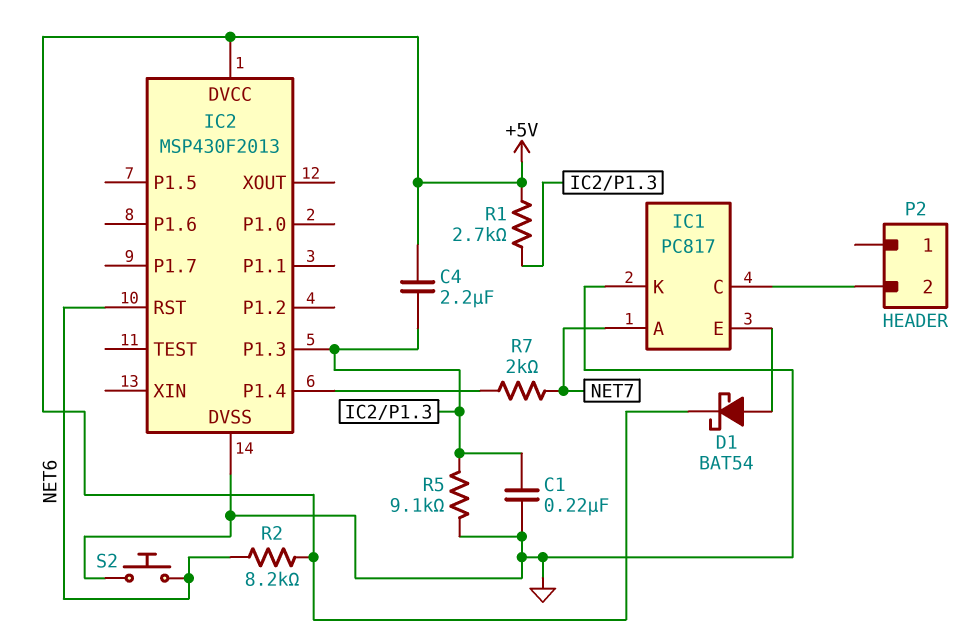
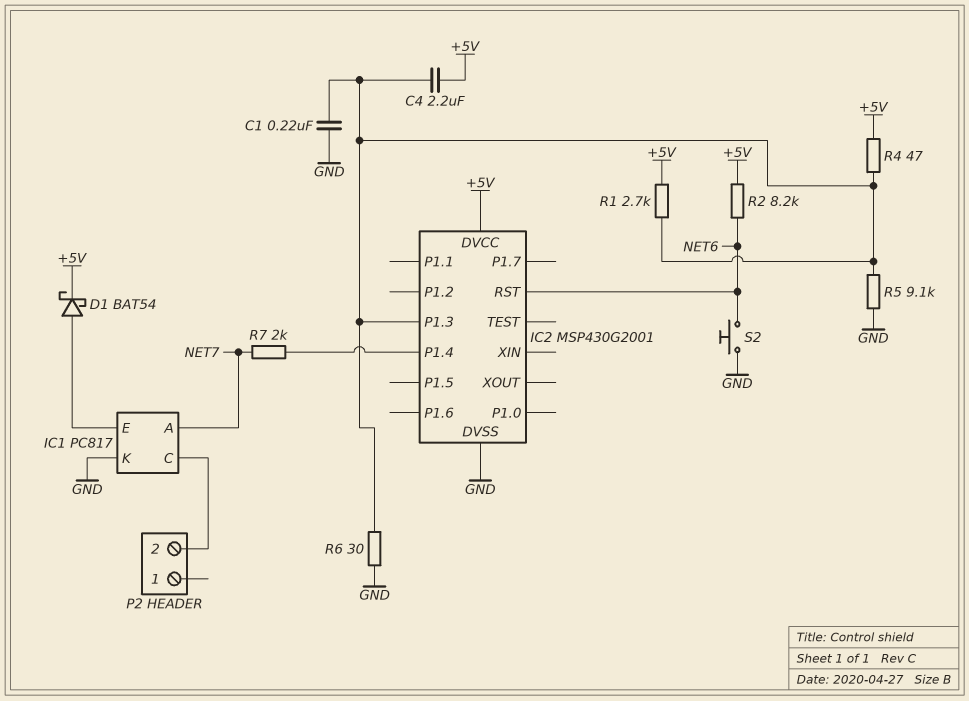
IC2: MSP430F2013 -> MSP430G2001
R4: none -> 47 (+5V, IC2/P1.3)
R6: none -> 30 (GND, IC2/P1.3)

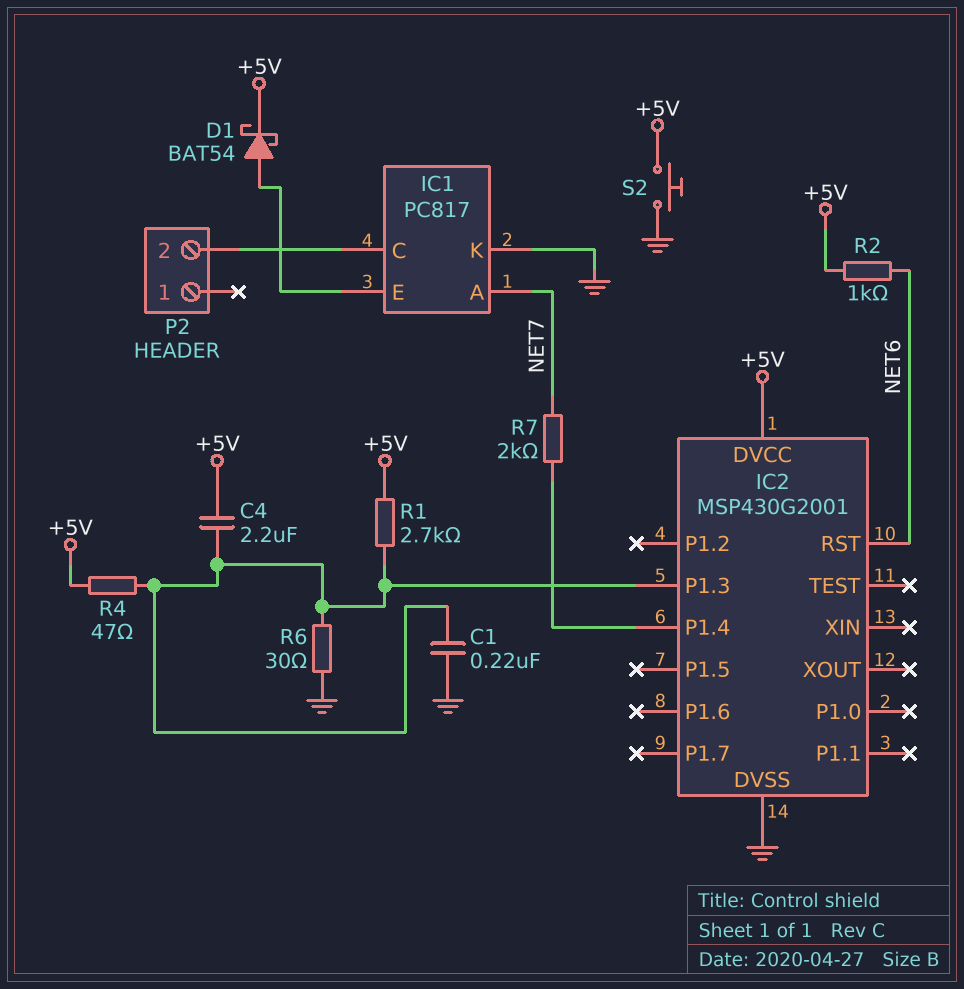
R2: 8.2k (+5V, NET6) -> 1k (+5V, NET6)
R5: 9.1k (GND, IC2/P1.3) -> none
S2: button (GND, NET6) -> button (+5V, GND)

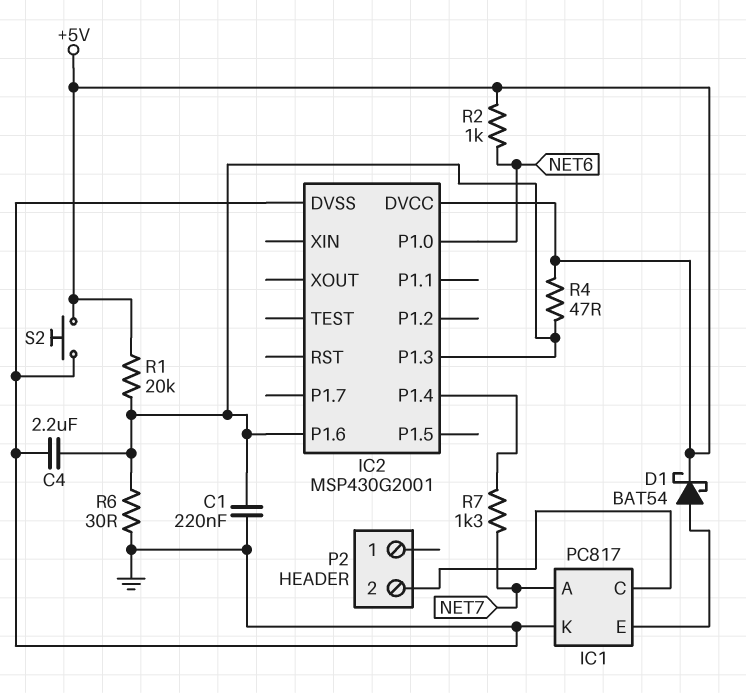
C4: 2.2uF (+5V, IC2/P1.3) -> 2.2uF (GND, IC2/P1.3)
IC2 pin P1.0: none -> NET6
IC2 pin P1.6: none -> IC2/P1.3
IC2 pin RST: NET6 -> none
R1: 2.7k (+5V, IC2/P1.3) -> 20k (+5V, IC2/P1.3)
R7: 2k (IC2/P1.4, NET7) -> 1.3k (IC2/P1.4, NET7)

